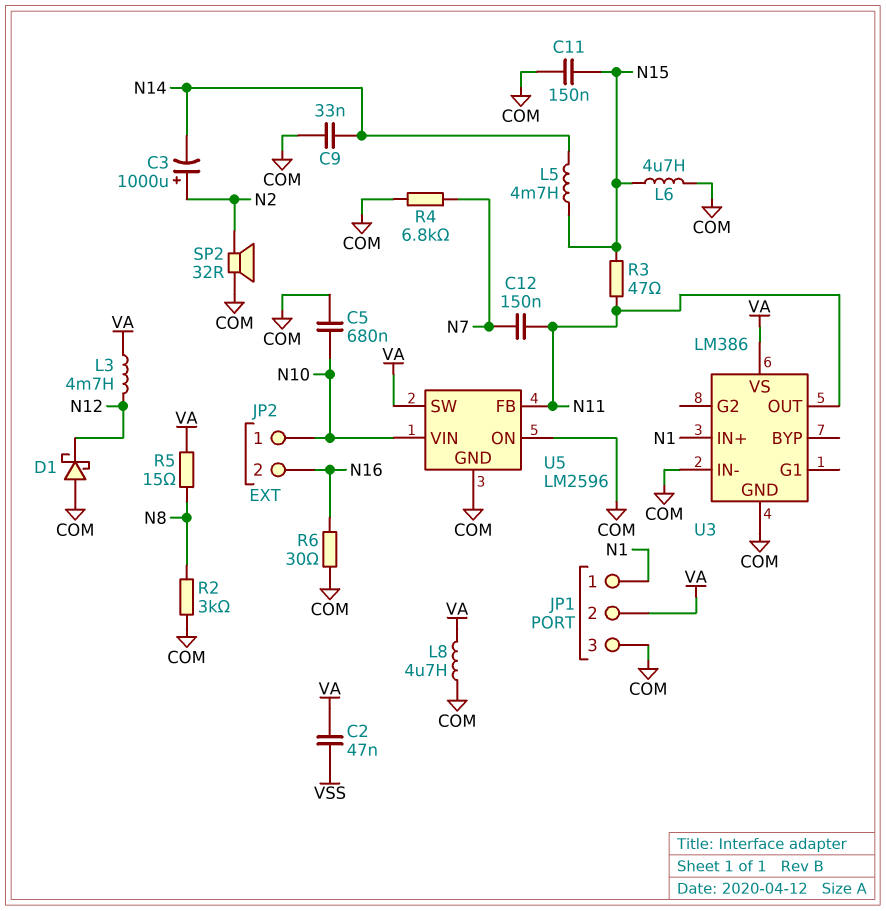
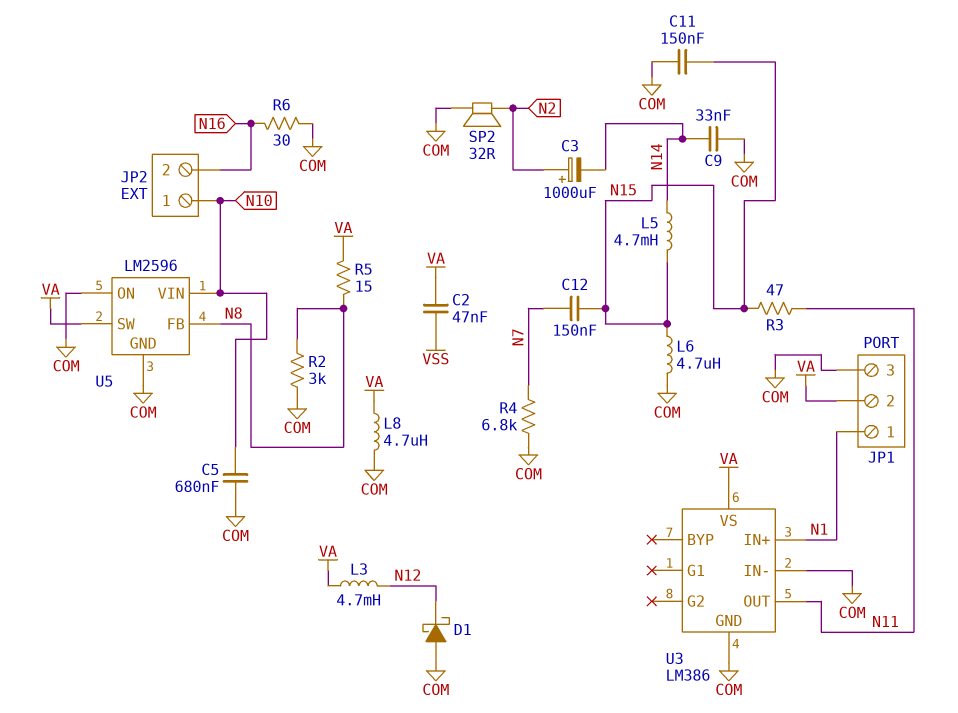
C12: 150nF (N7, N11) -> 150nF (N7, N15)
U5 pin FB: N11 -> N8

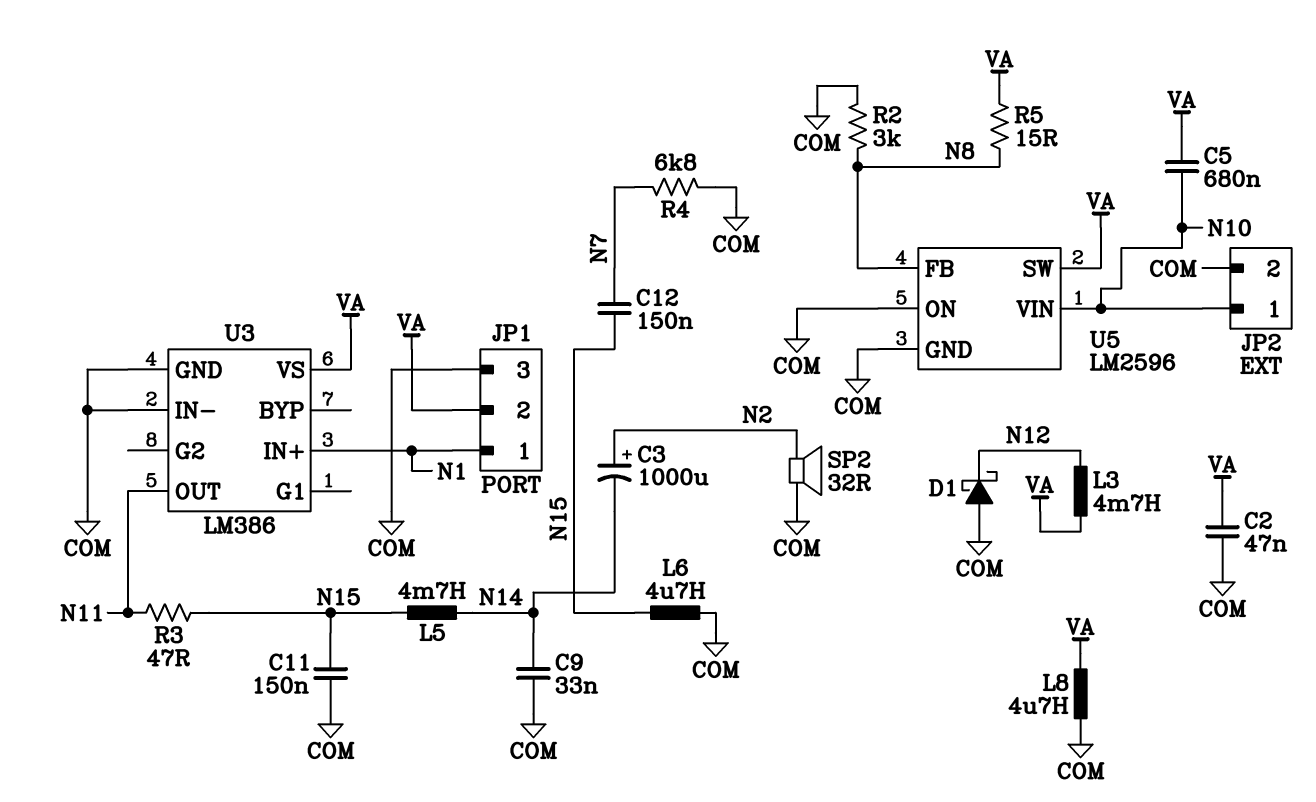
C2: 47nF (VA, VSS) -> 47nF (COM, VA)
C5: 680nF (COM, N10) -> 680nF (N10, VA)
JP2 pin 2: N16 -> COM
R6: 30 (COM, N16) -> none

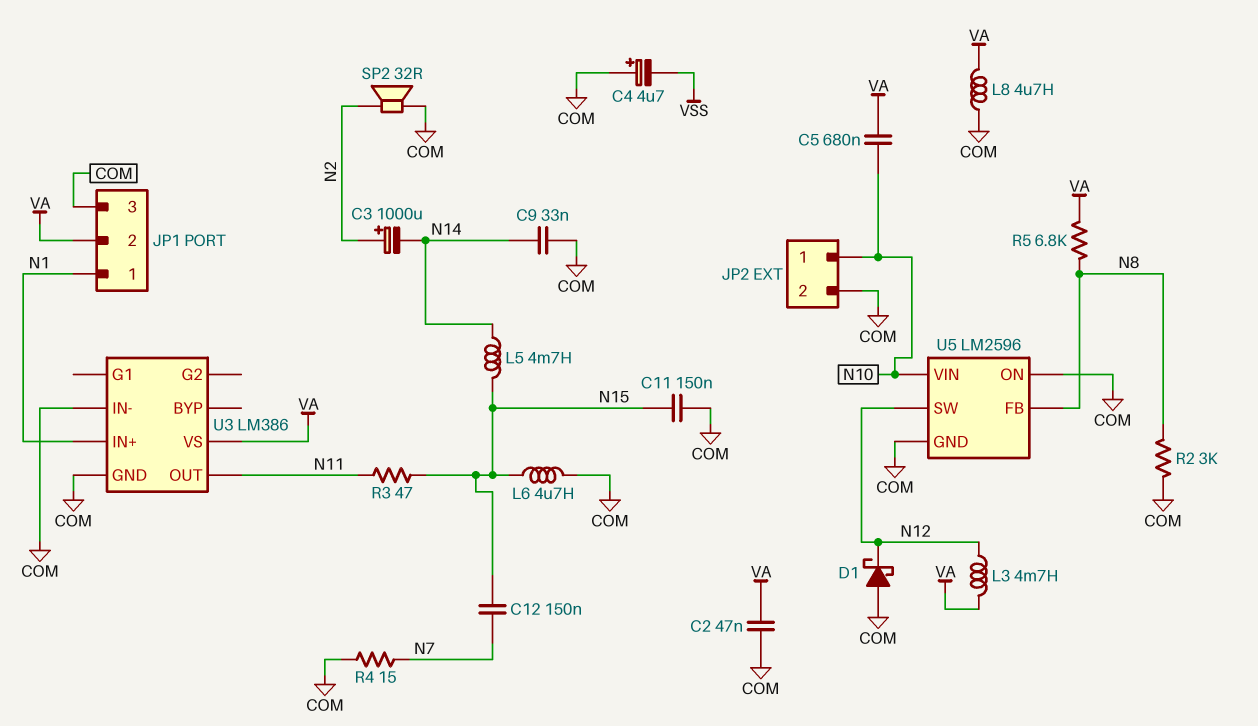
C4: none -> 4.7uF (plus COM, minus VSS)
R4: 6.8k (COM, N7) -> 15 (COM, N7)
R5: 15 (N8, VA) -> 6.8k (N8, VA)
U5 pin SW: VA -> N12

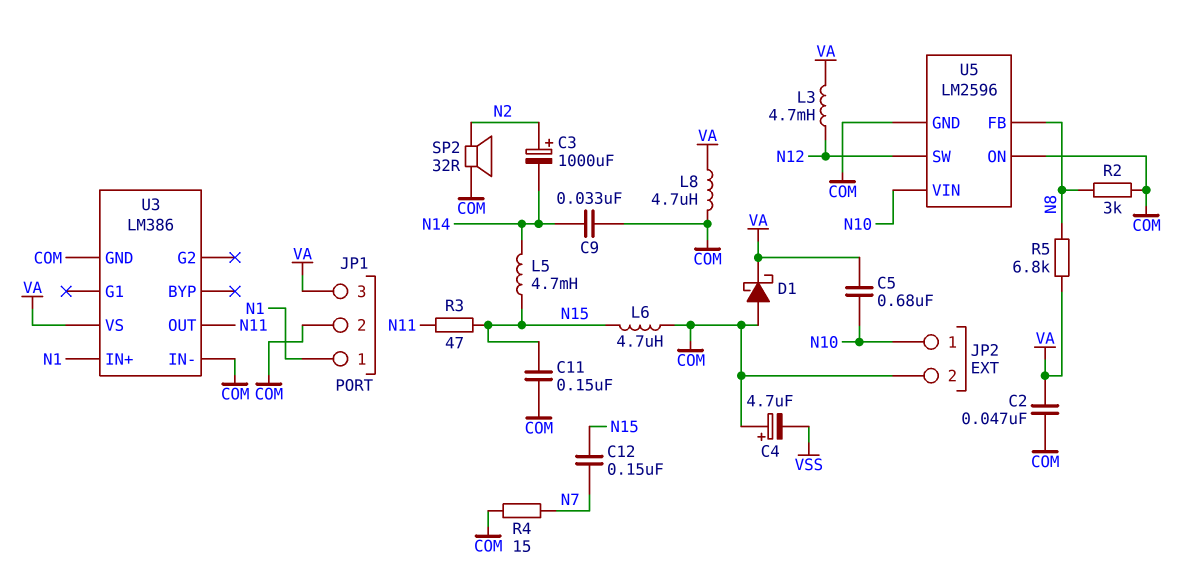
D1: schottky (A COM, K N12) -> schottky (A COM, K VA)
JP1 pin 2: VA -> COM
JP1 pin 3: COM -> VA

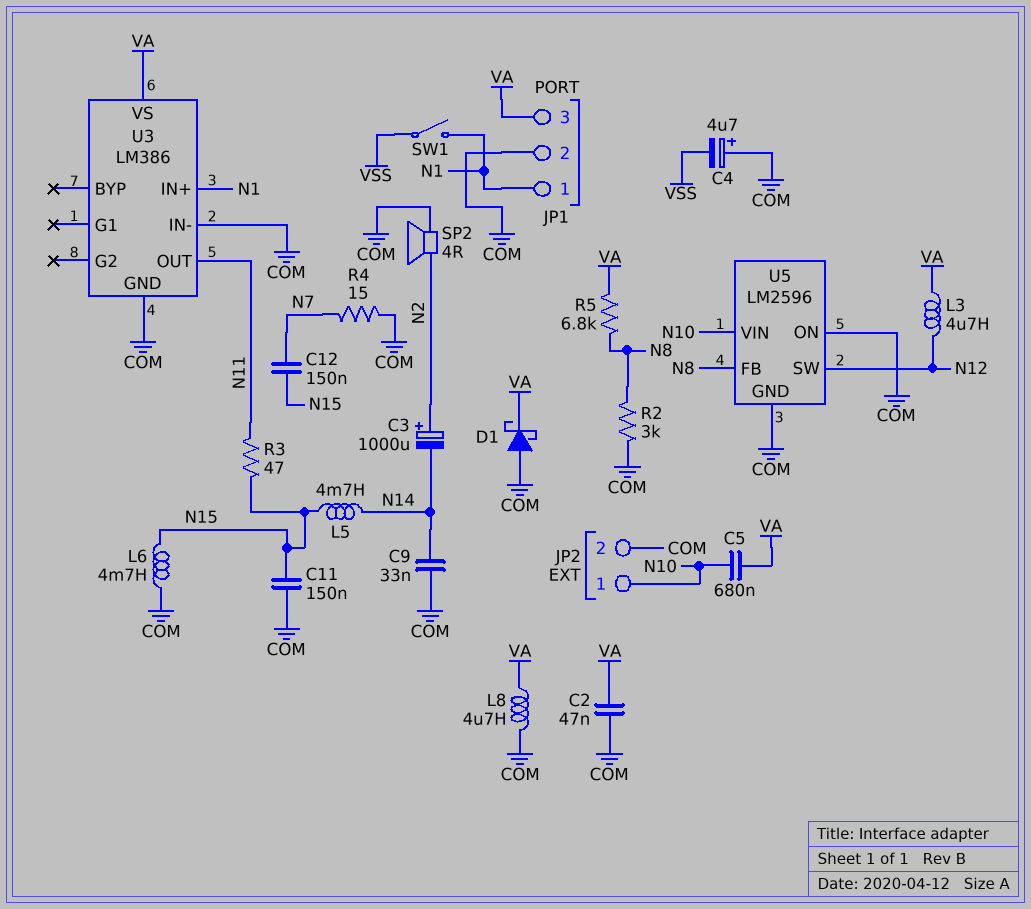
L3: 4.7mH (N12, VA) -> 4.7uH (N12, VA)
L6: 4.7uH (COM, N15) -> 4.7mH (COM, N15)
SP2: speaker 32R (COM, N2) -> speaker 4R (COM, N2)
SW1: none -> switch (N1, VSS)

